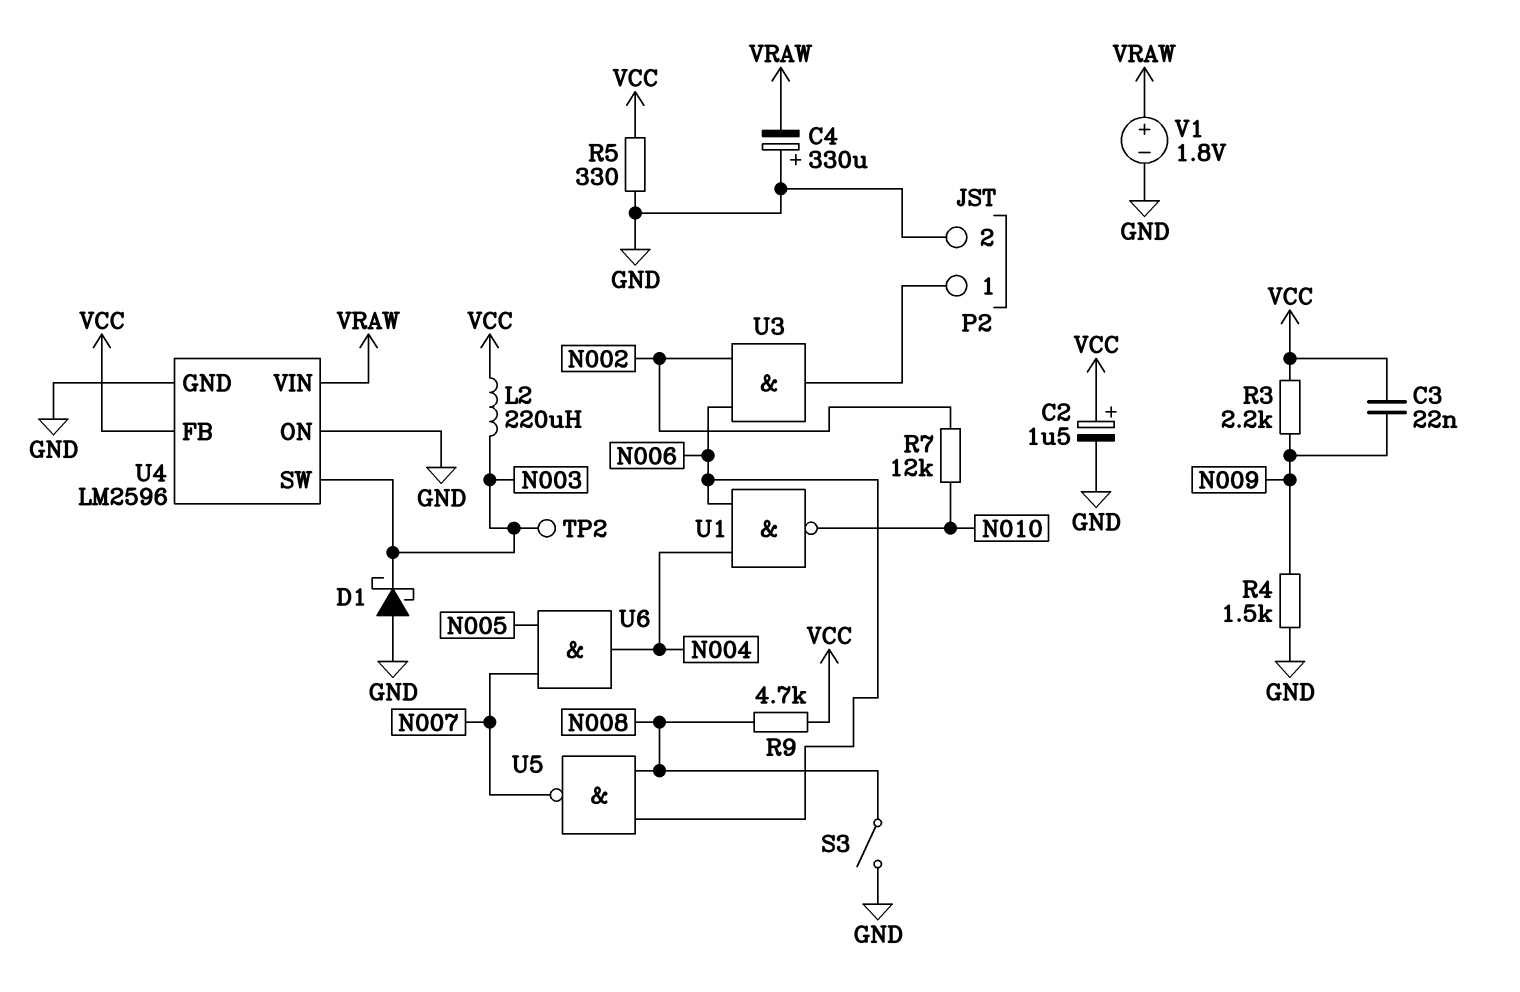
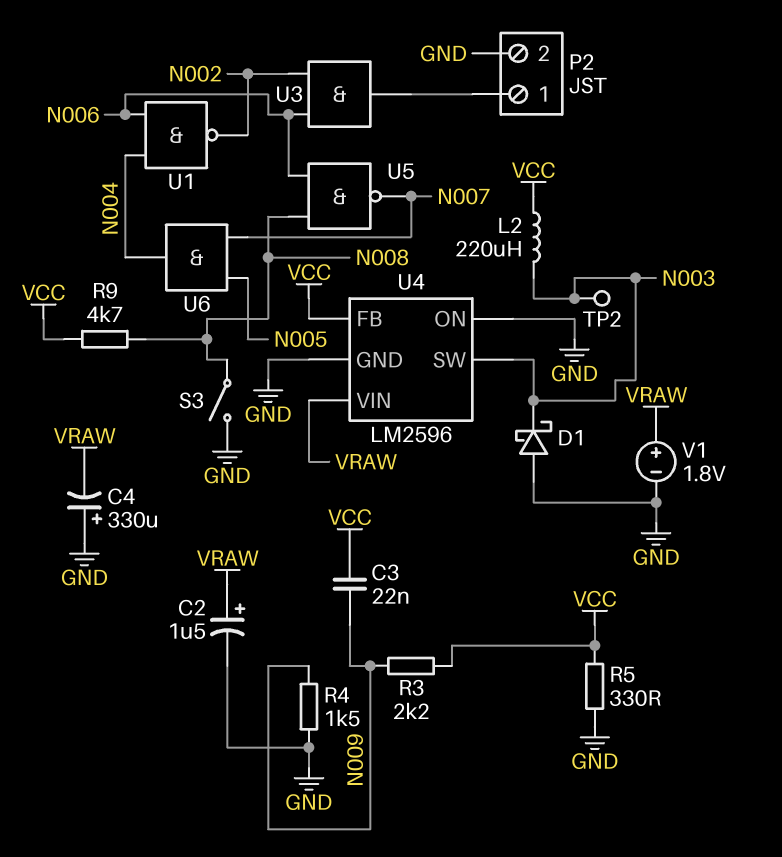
C2: 1.5uF (plus VCC, minus GND) -> 1.5uF (plus VRAW, minus GND)
R7: 12k (N002, N010) -> none
U1: NAND (in N004, in N006, out N010) -> NAND (in N004, in N006, out N002)

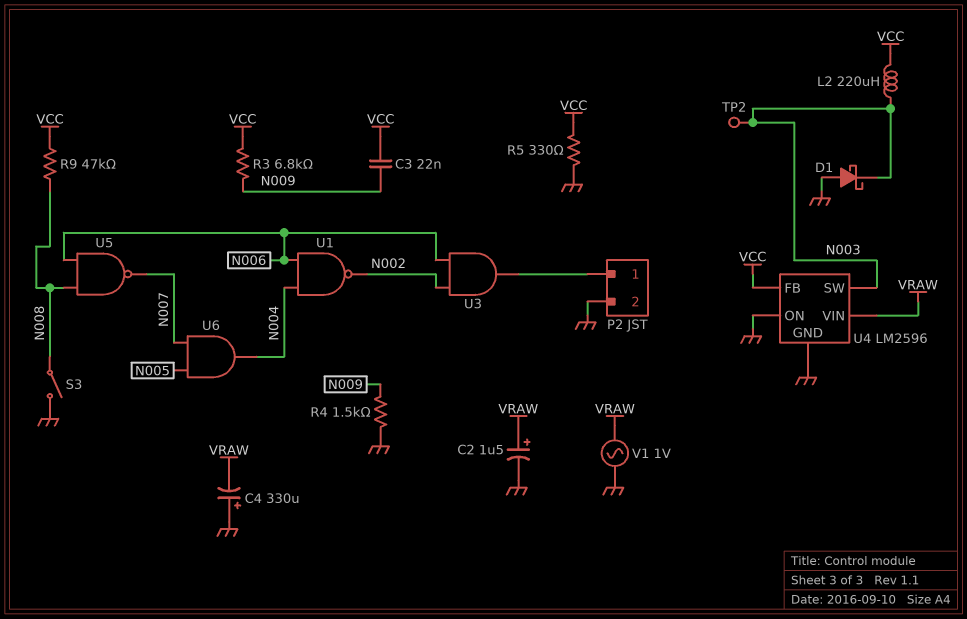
R3: 2.2k (N009, VCC) -> 6.8k (N009, VCC)
R9: 4.7k (N008, VCC) -> 47k (N008, VCC)
V1: 1.8V (plus VRAW, minus GND) -> AC 1V (GND, VRAW)

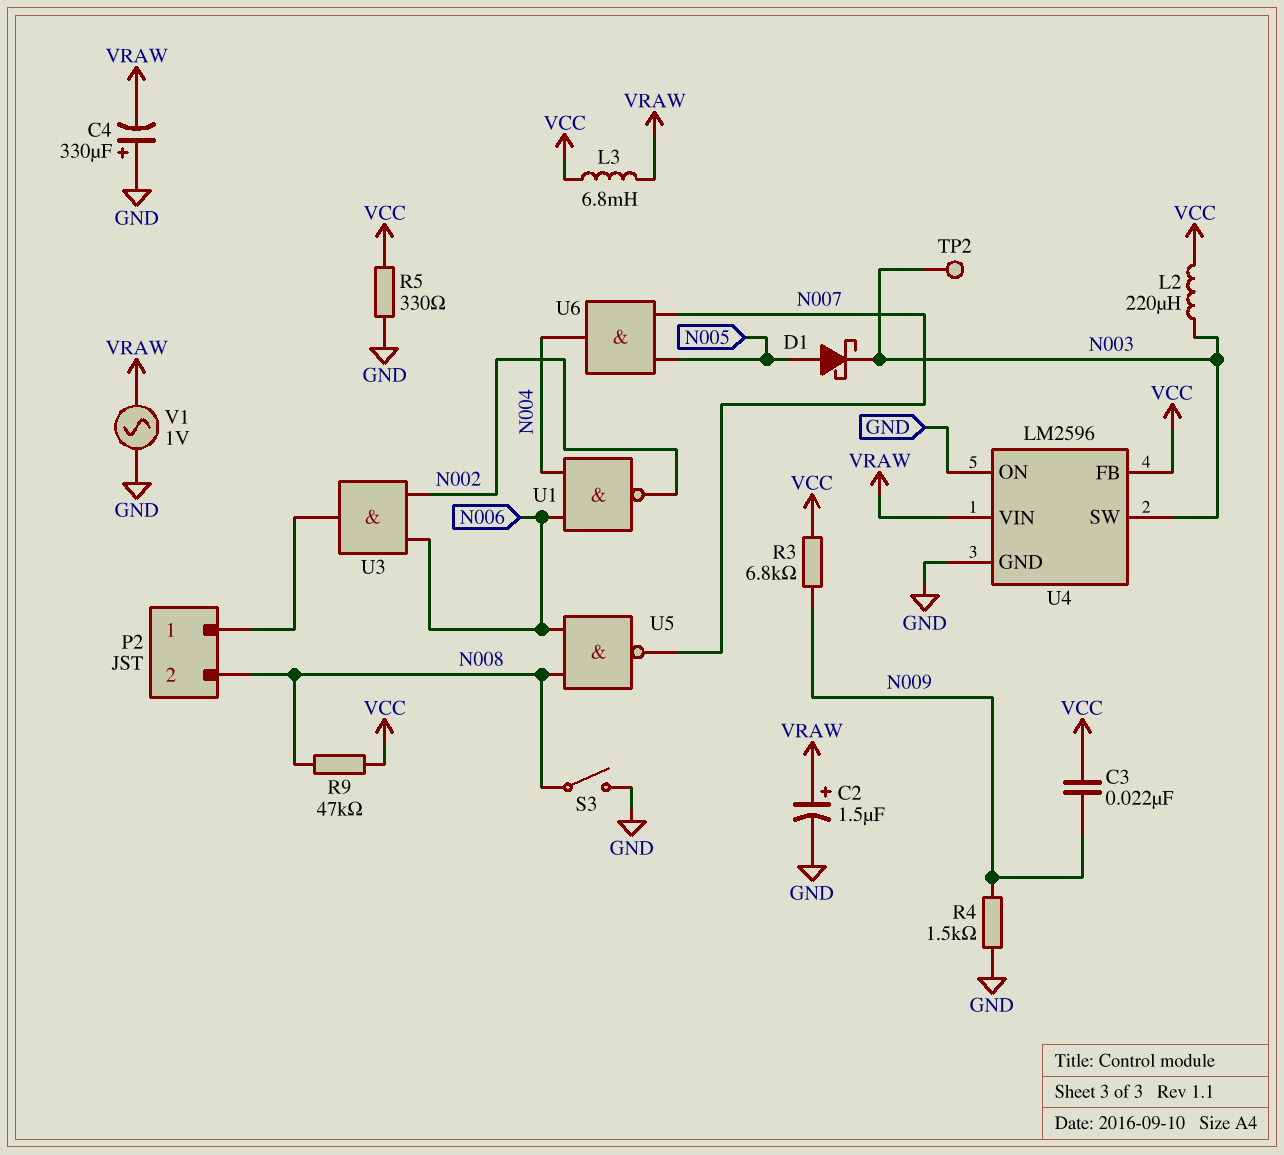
D1: schottky (A GND, K N003) -> schottky (A N005, K N003)
L3: none -> 6.8mH (VCC, VRAW)
P2 pin 2: GND -> N008

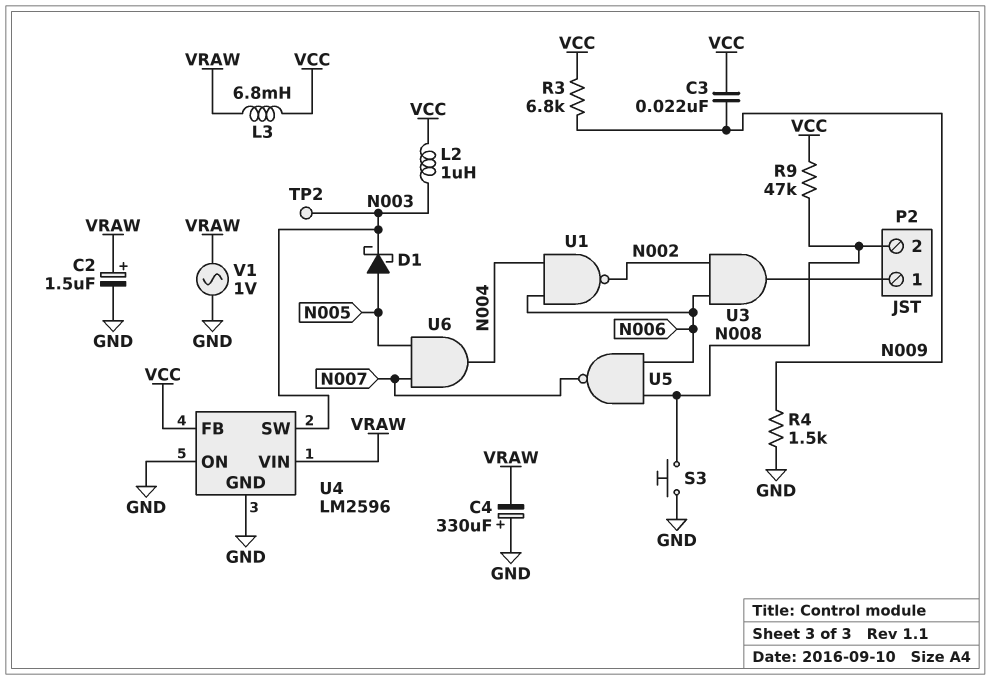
L2: 220uH (N003, VCC) -> 1uH (N003, VCC)
R5: 330 (GND, VCC) -> none
S3: switch (GND, N008) -> button (GND, N008)

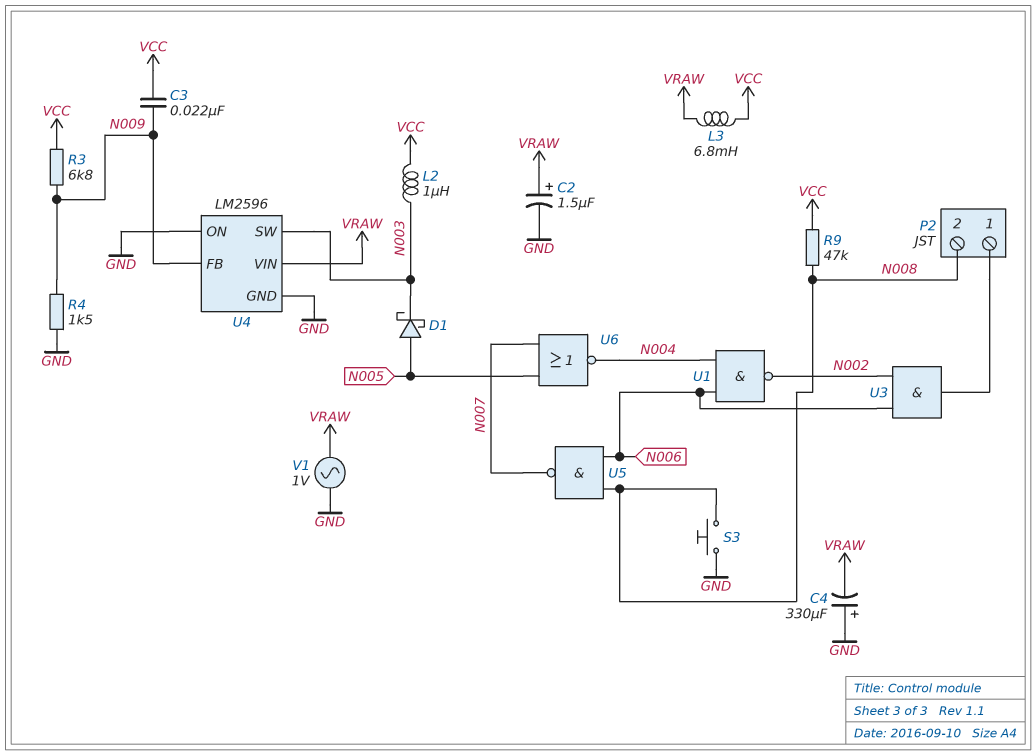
TP2: test point (N003) -> none
U4 pin FB: VCC -> N009
U6: AND (in N005, in N007, out N004) -> NOR (in N005, in N007, out N004)

